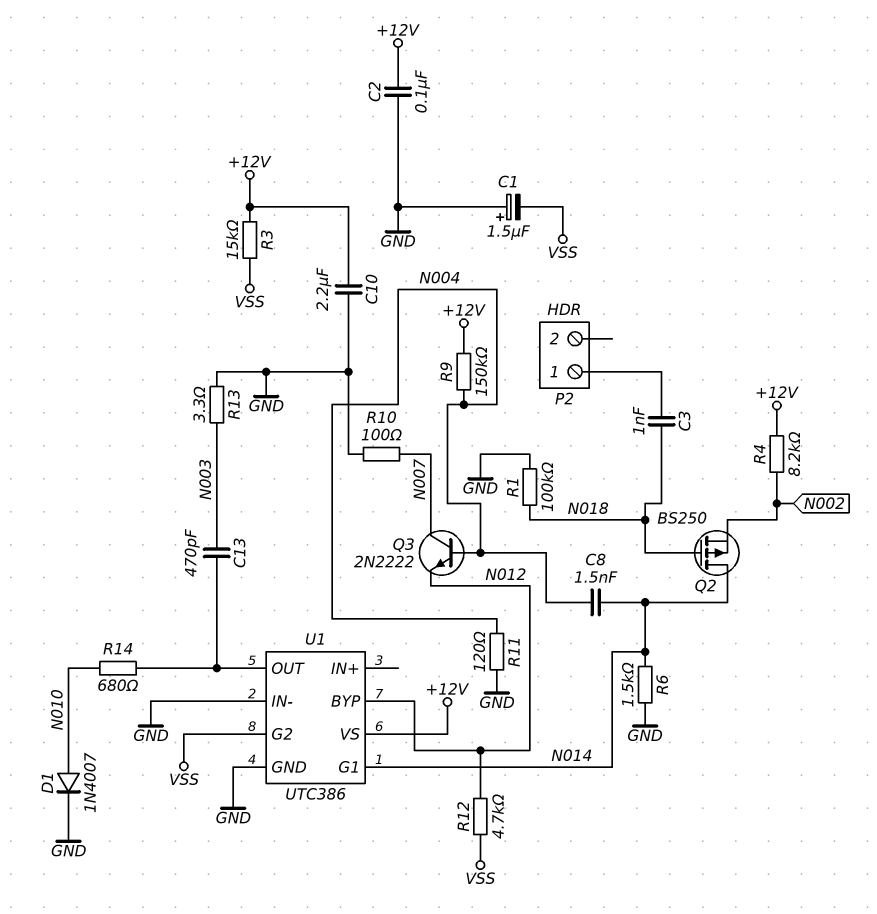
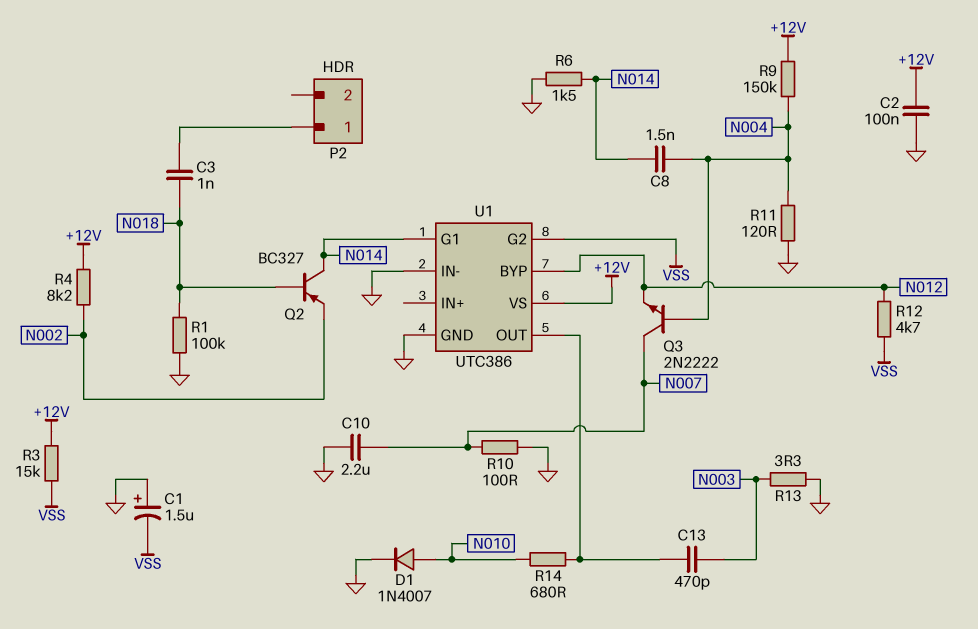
C10: 2.2uF (+12V, GND) -> 2.2uF (GND, N007)
Q2: PMOS BS250 (G N018, D N014, S N002) -> PNP BC327 (B N018, C N014, E N002)

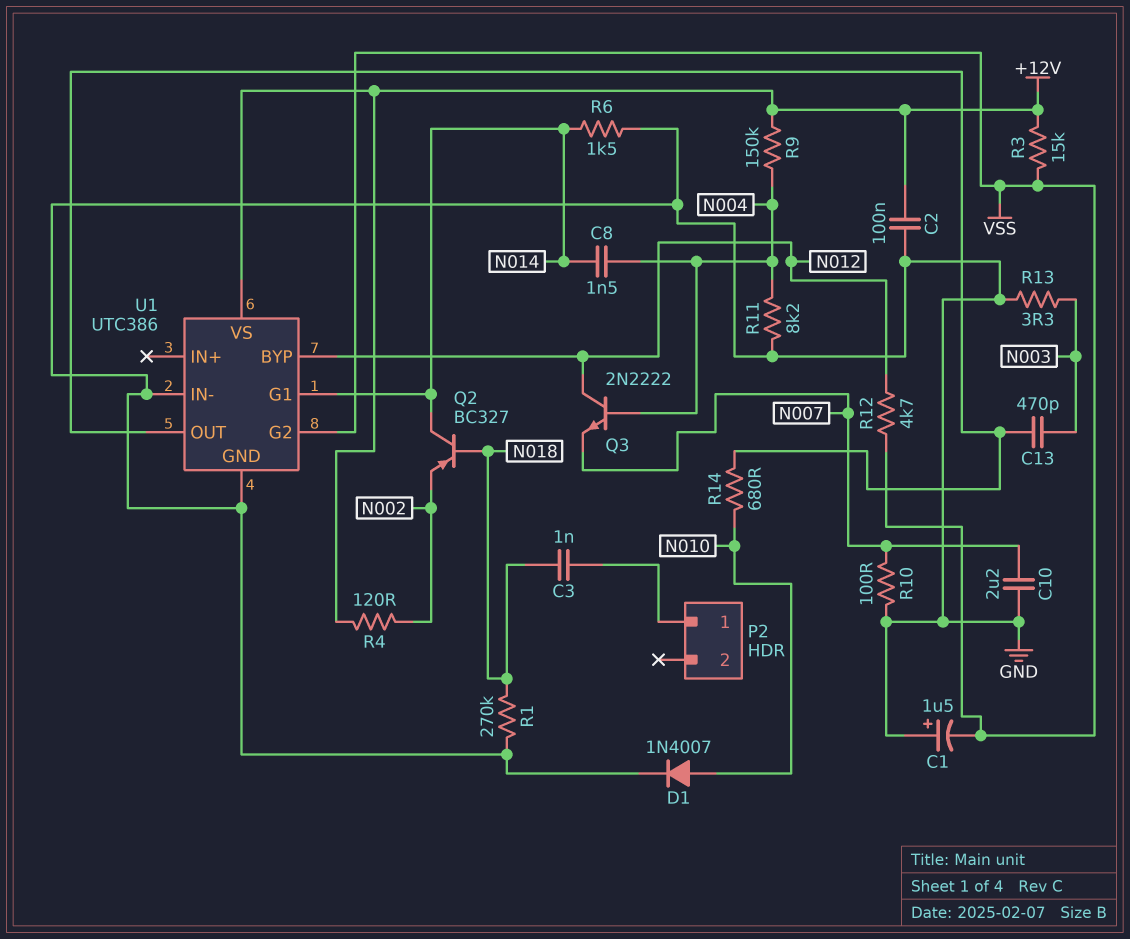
Q3: NPN 2N2222 (B N004, C N007, E N012) -> NPN 2N2222 (B N004, C N012, E N007)
R1: 100k (GND, N018) -> 270k (GND, N018)
R4: 8.2k (+12V, N002) -> 120 (+12V, N002)
R11: 120 (GND, N004) -> 8.2k (GND, N004)

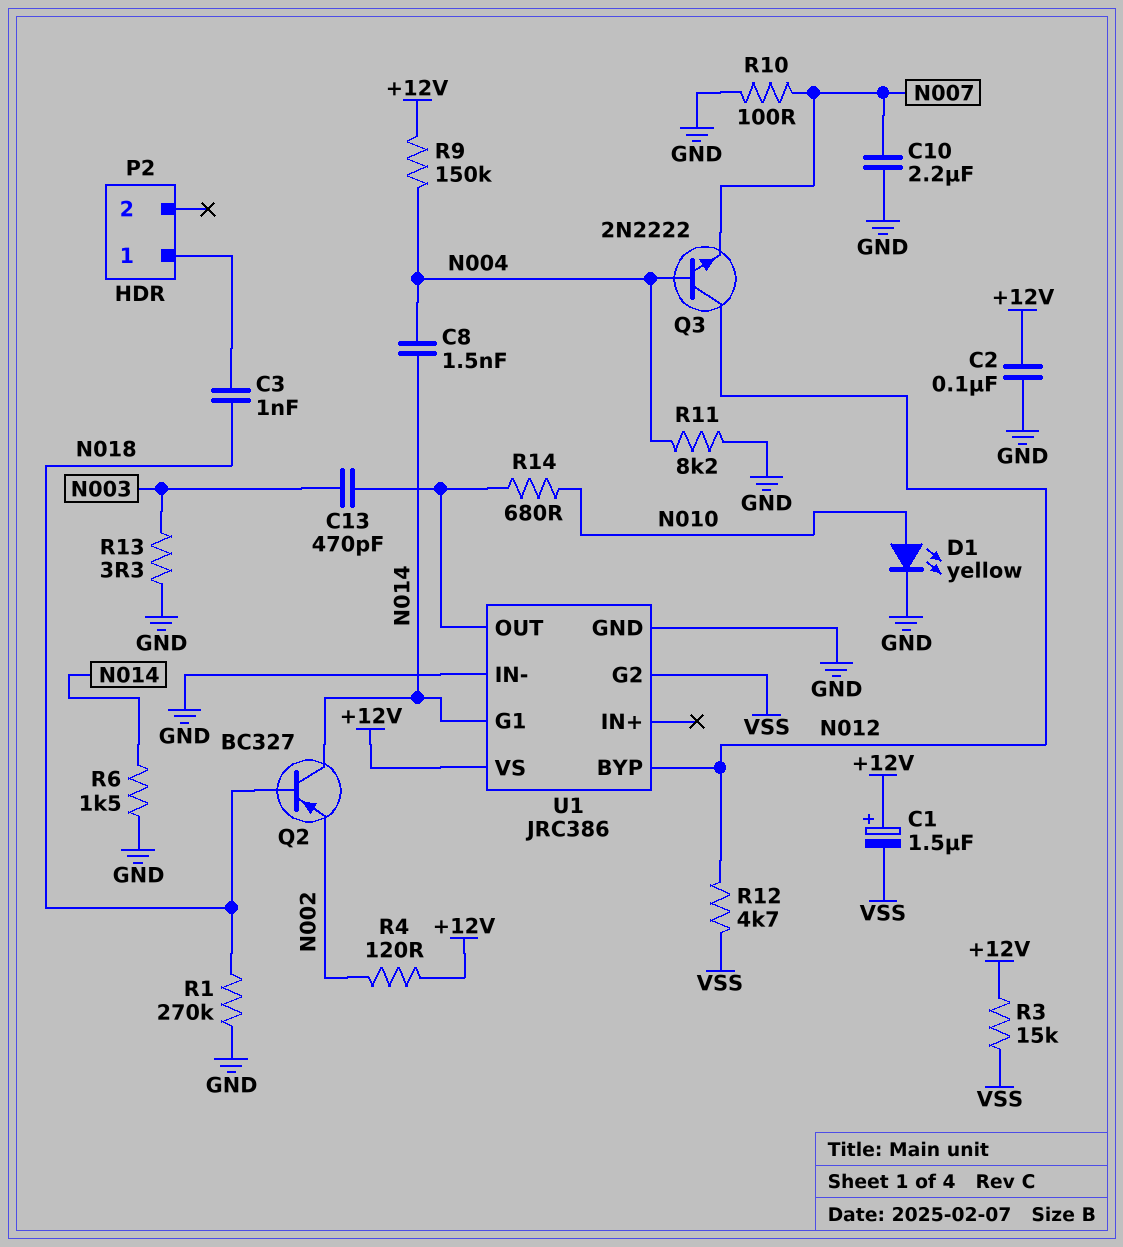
C1: 1.5uF (plus GND, minus VSS) -> 1.5uF (plus +12V, minus VSS)
D1: diode 1N4007 (A N010, K GND) -> LED yellow (A N010, K GND)
U1: UTC386 -> JRC386

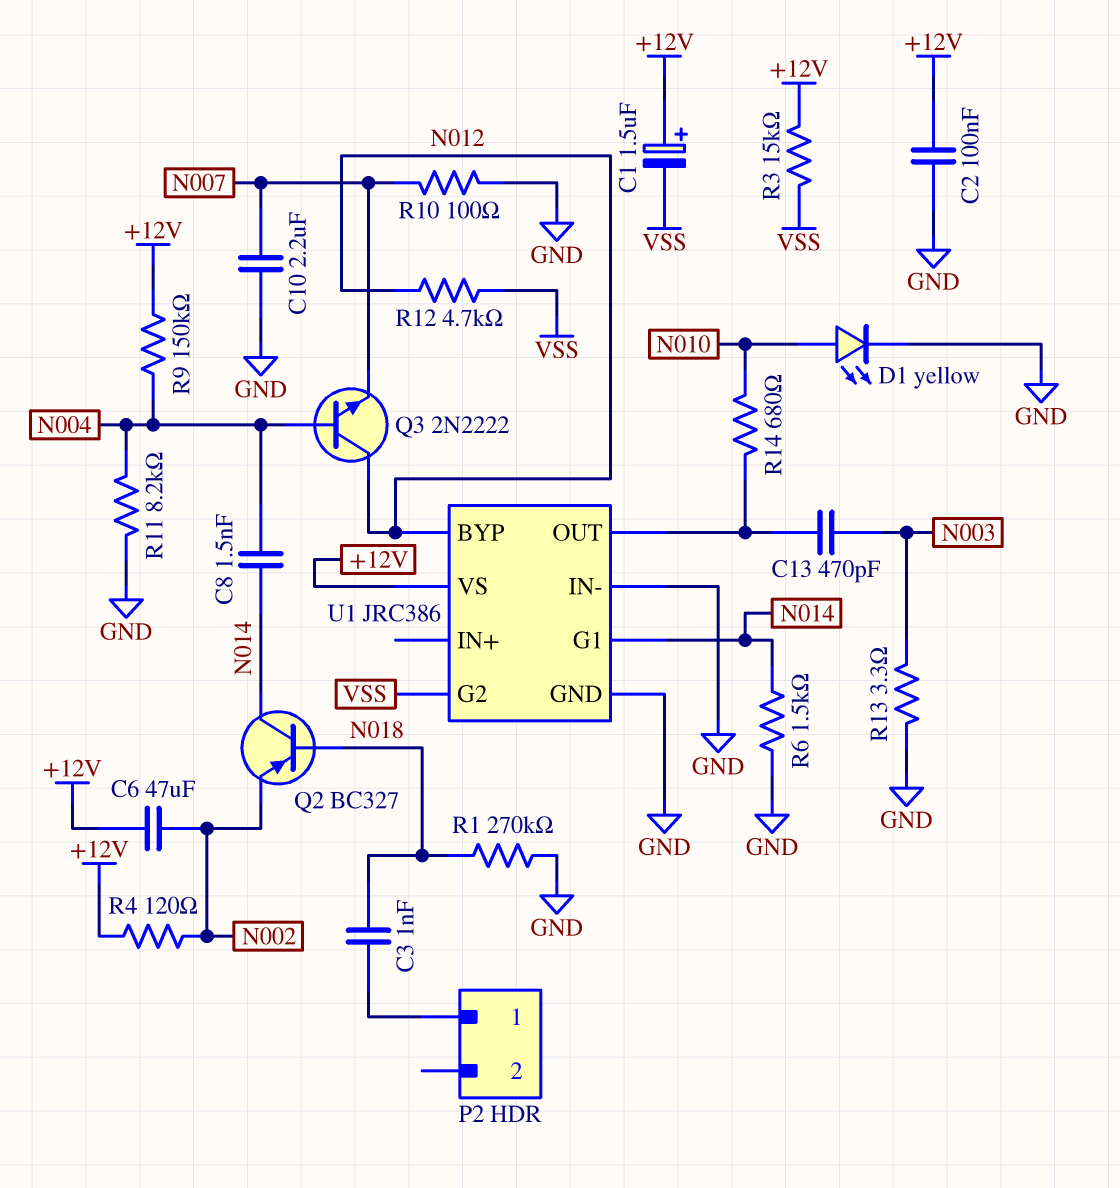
C6: none -> 47uF (+12V, N002)

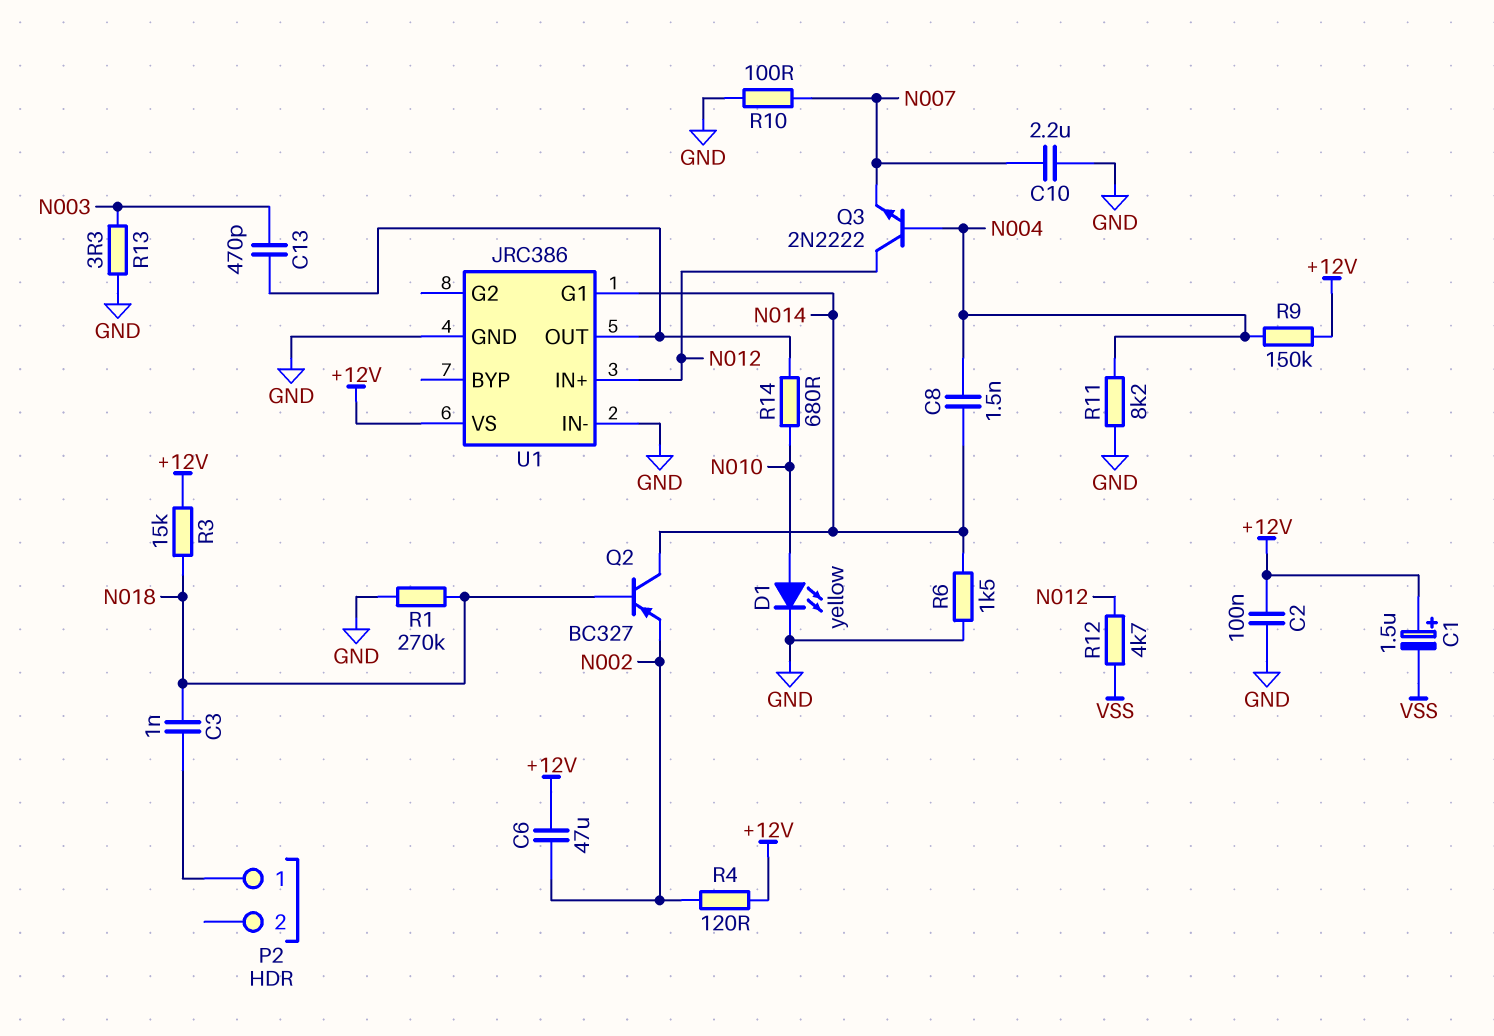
R3: 15k (+12V, VSS) -> 15k (+12V, N018)
U1 pin BYP: N012 -> none
U1 pin G2: VSS -> none
U1 pin IN+: none -> N012

